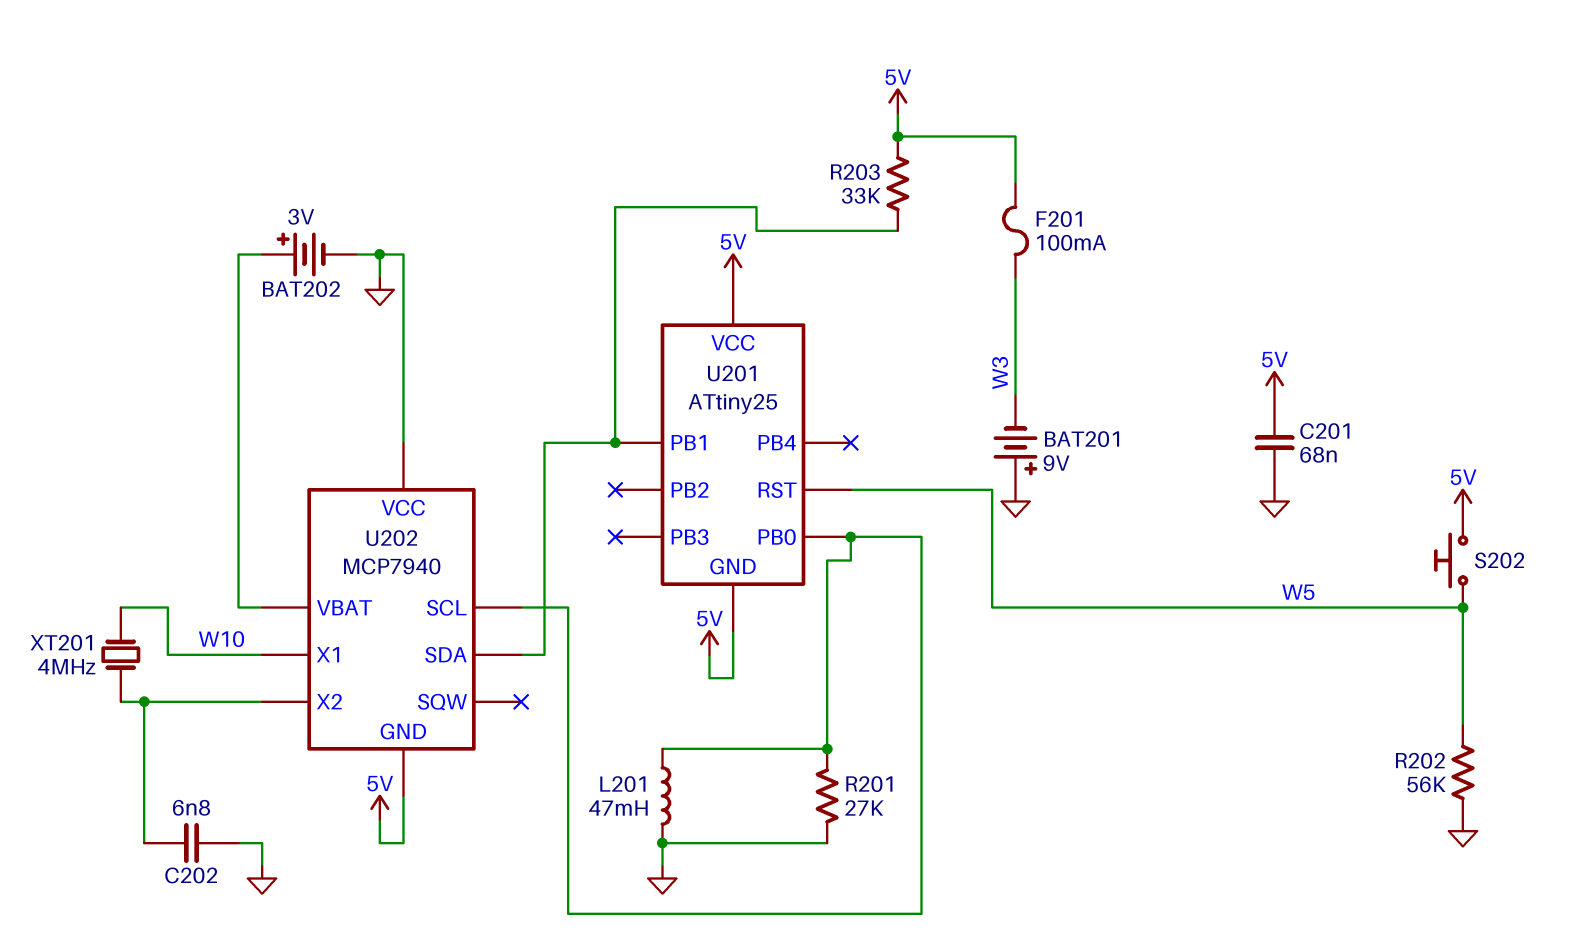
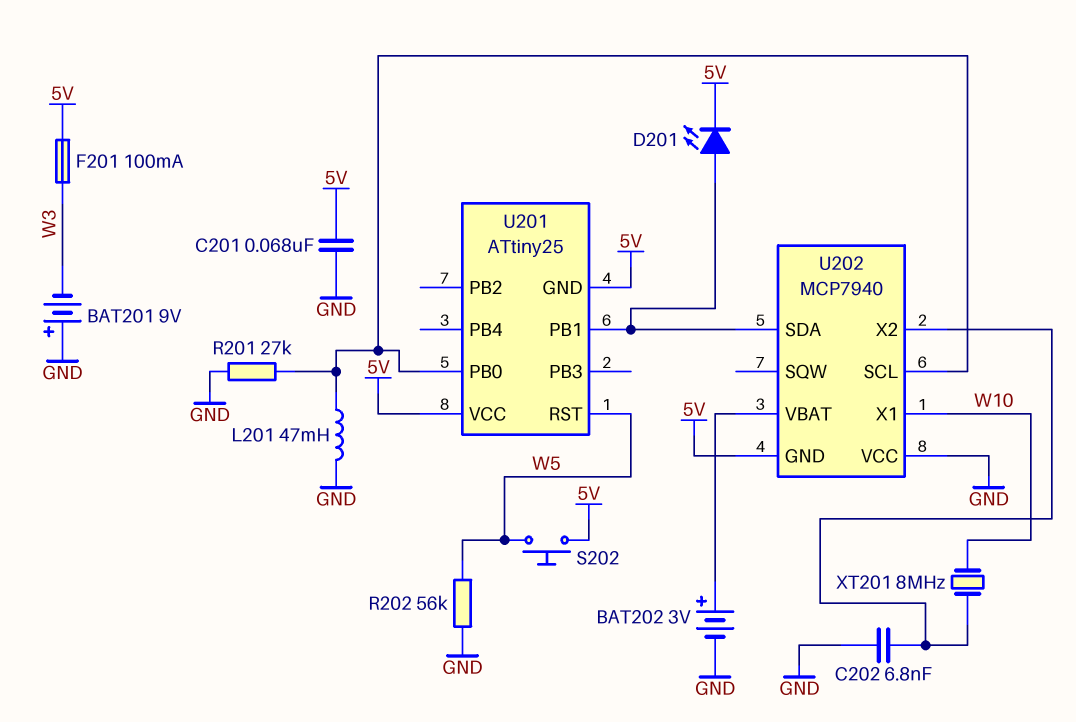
D201: none -> LED (A U201/PB1, K 5V)
R203: 33k (5V, U201/PB1) -> none
XT201: 4MHz (U202/X2, W10) -> 8MHz (U202/X2, W10)

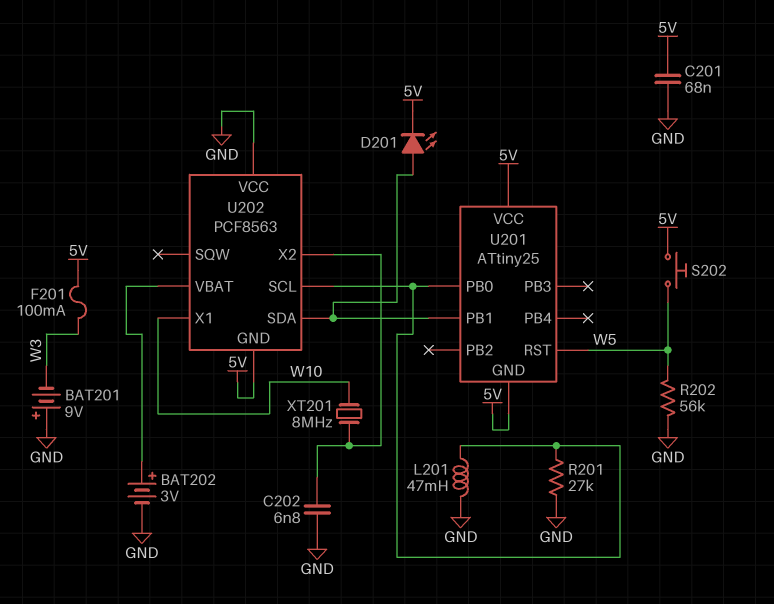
U202: MCP7940 -> PCF8563

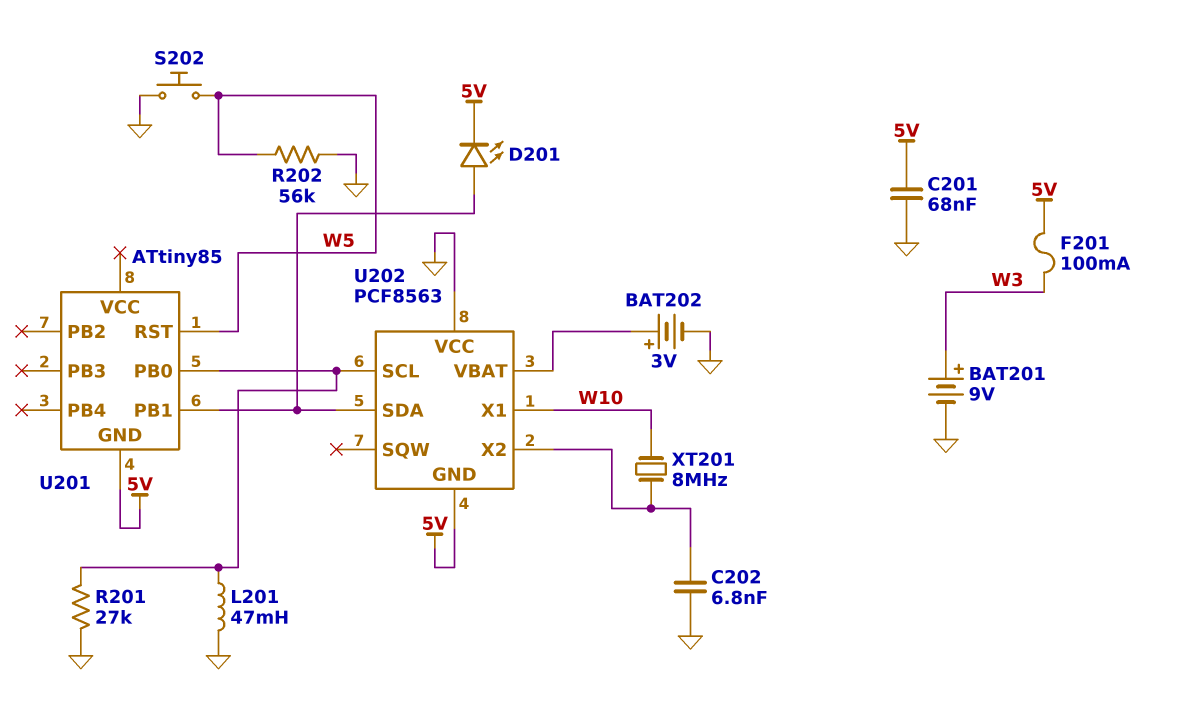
BAT201: 9V (plus GND, minus W3) -> 9V (plus W3, minus GND)
S202: button (5V, W5) -> button (GND, W5)
U201: ATtiny25 -> ATtiny85
U201 pin VCC: 5V -> none

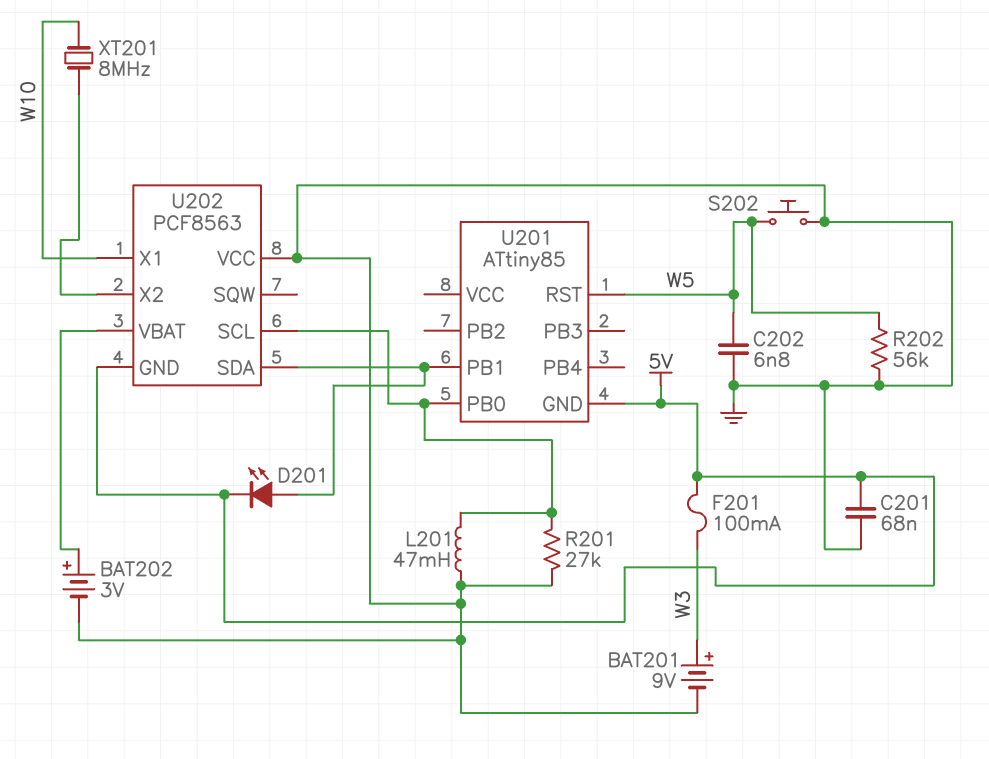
C202: 6.8nF (GND, U202/X2) -> 6.8nF (GND, W5)

